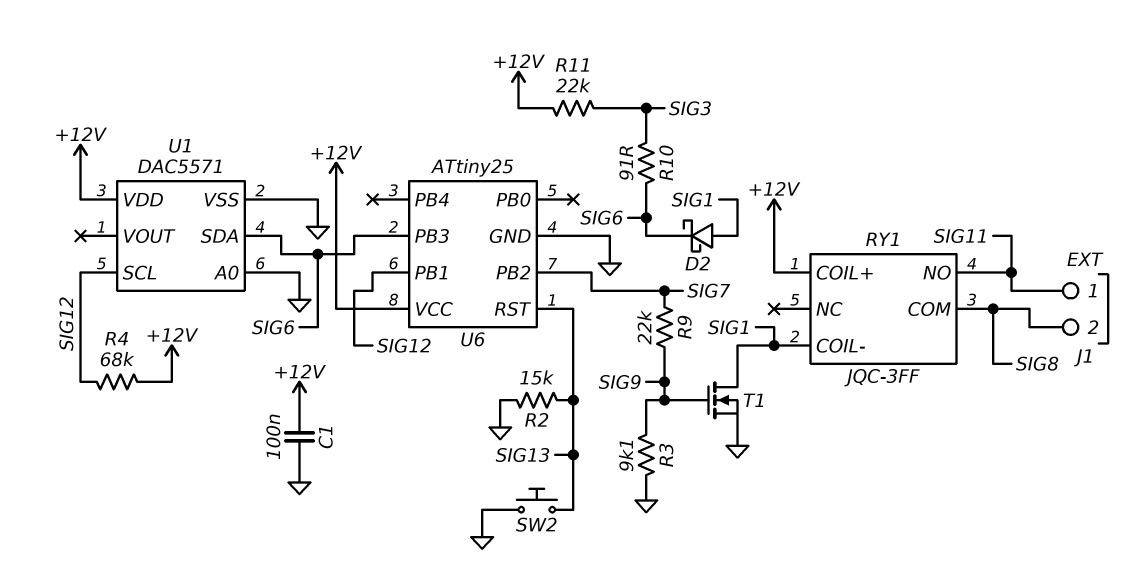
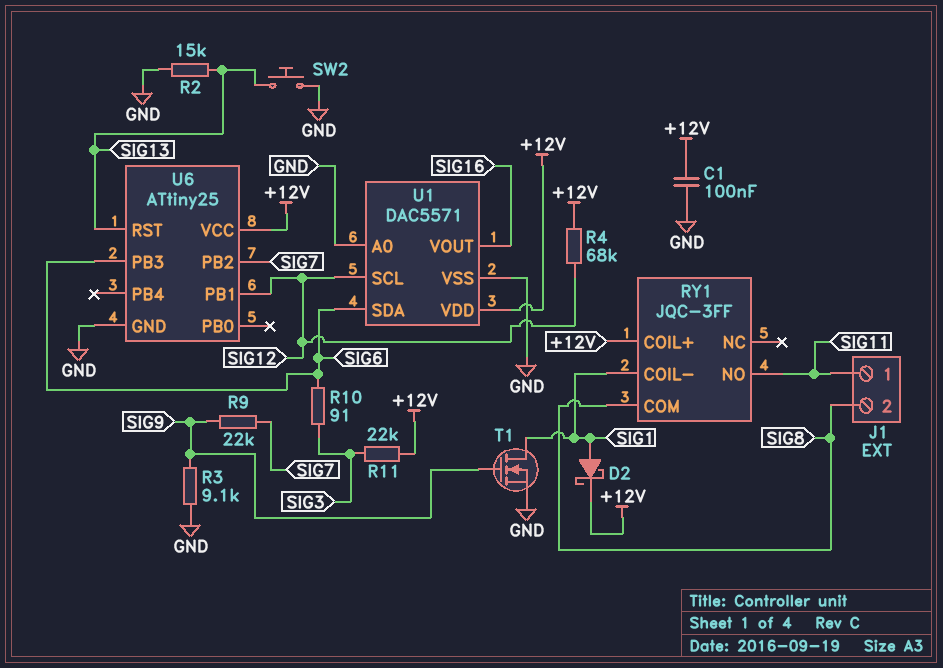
D2: schottky (A SIG1, K SIG6) -> schottky (A SIG1, K +12V)
U1 pin VOUT: none -> SIG16

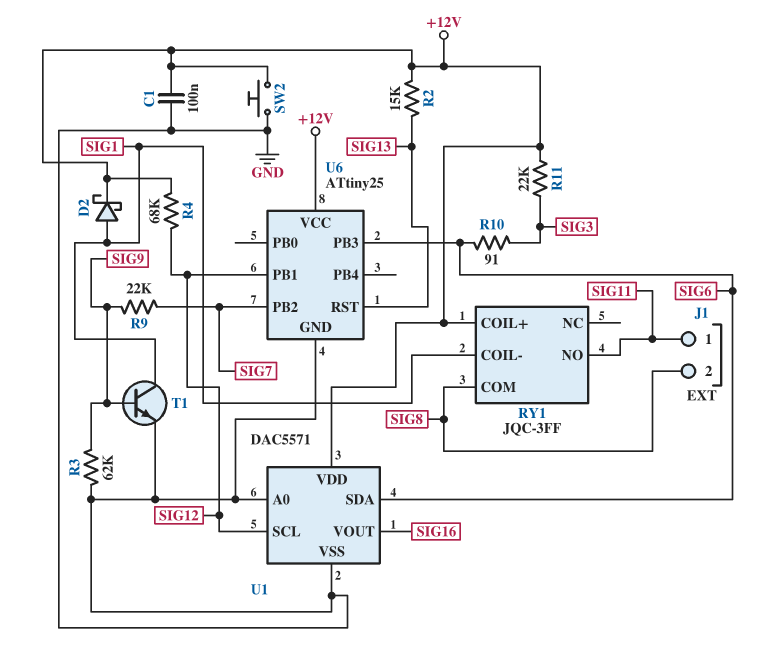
R2: 15k (GND, SIG13) -> 15k (+12V, SIG13)
R3: 9.1k (GND, SIG9) -> 62k (GND, SIG9)
SW2: button (GND, SIG13) -> button (+12V, GND)
T1: NMOS (G SIG9, D SIG1, S GND) -> NPN (B SIG9, C SIG1, E GND)

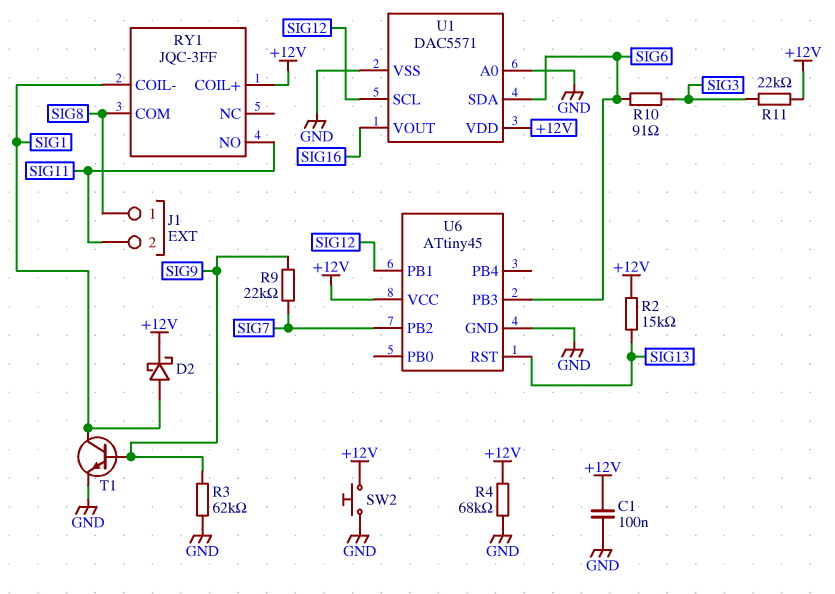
J1 pin 1: SIG11 -> SIG8
J1 pin 2: SIG8 -> SIG11
R4: 68k (+12V, SIG12) -> 68k (+12V, GND)
U6: ATtiny25 -> ATtiny45

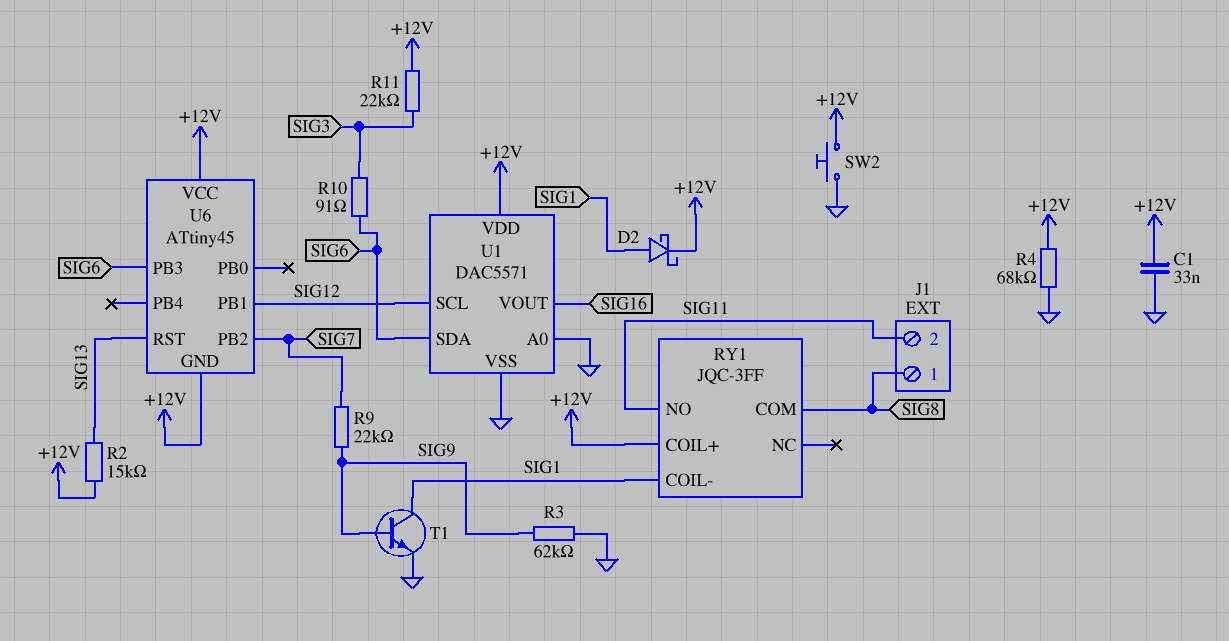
C1: 100nF (+12V, GND) -> 33nF (+12V, GND)
U6 pin GND: GND -> +12V

